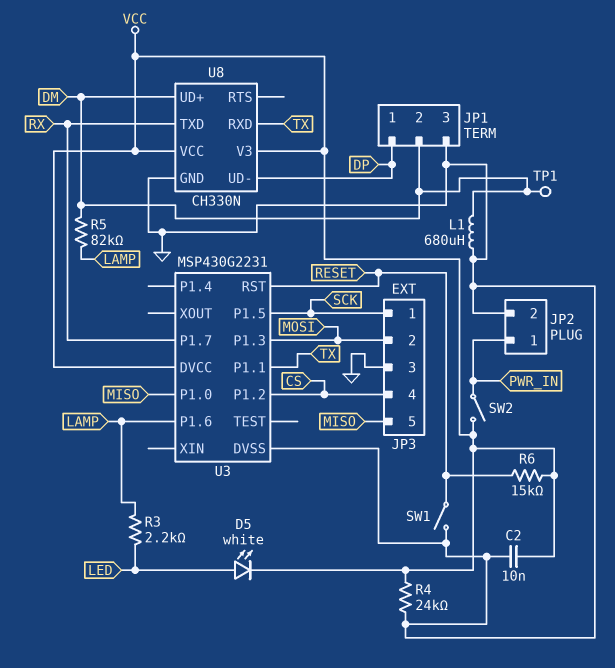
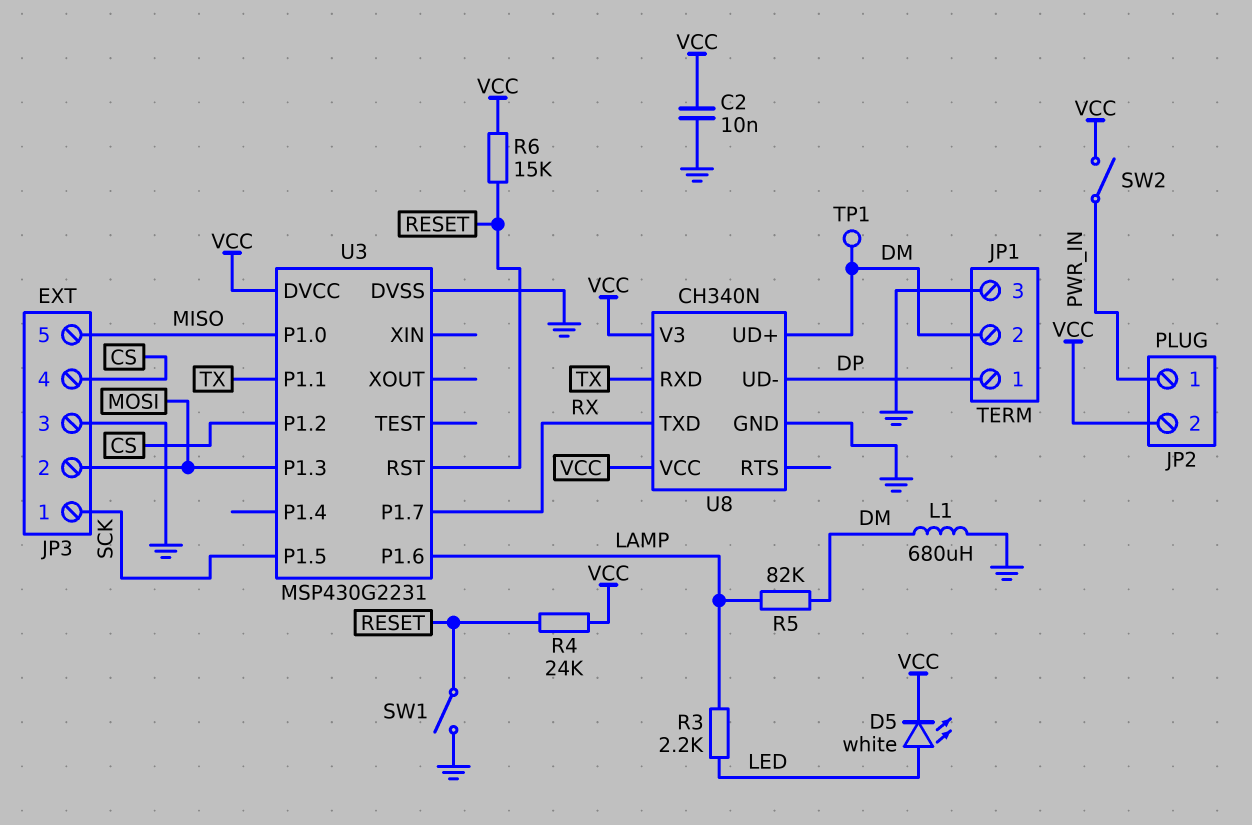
JP2 pin 2: GND -> VCC
R4: 24k (GND, VCC) -> 24k (RESET, VCC)
U8: CH330N -> CH340N

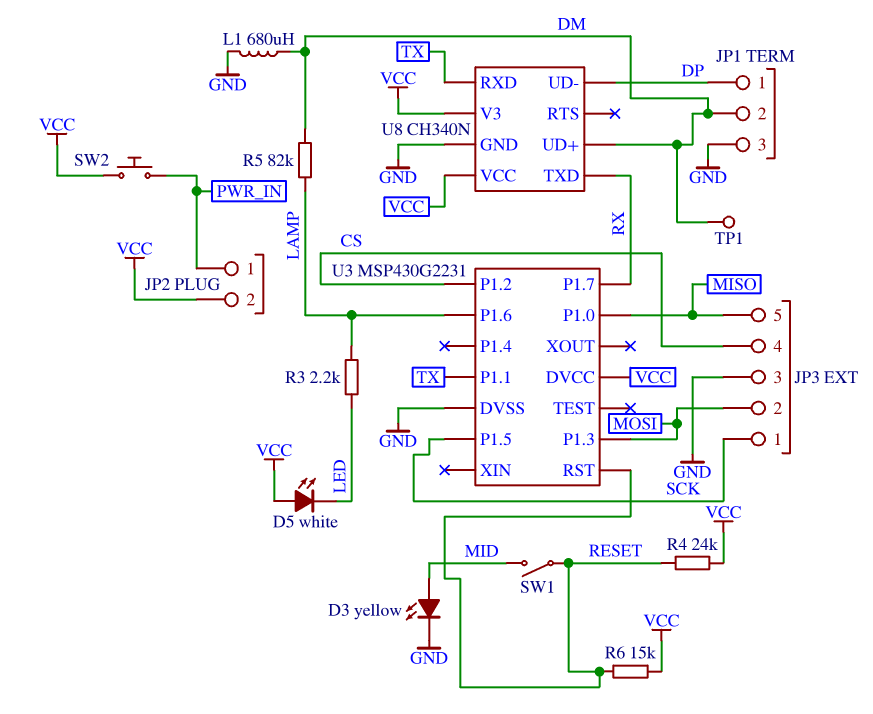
C2: 10nF (GND, VCC) -> none
D3: none -> LED yellow (A MID, K GND)
D5: LED white (A LED, K VCC) -> LED white (A VCC, K LED)
SW1: switch (GND, RESET) -> switch (MID, RESET)
SW2: switch (PWR_IN, VCC) -> button (PWR_IN, VCC)

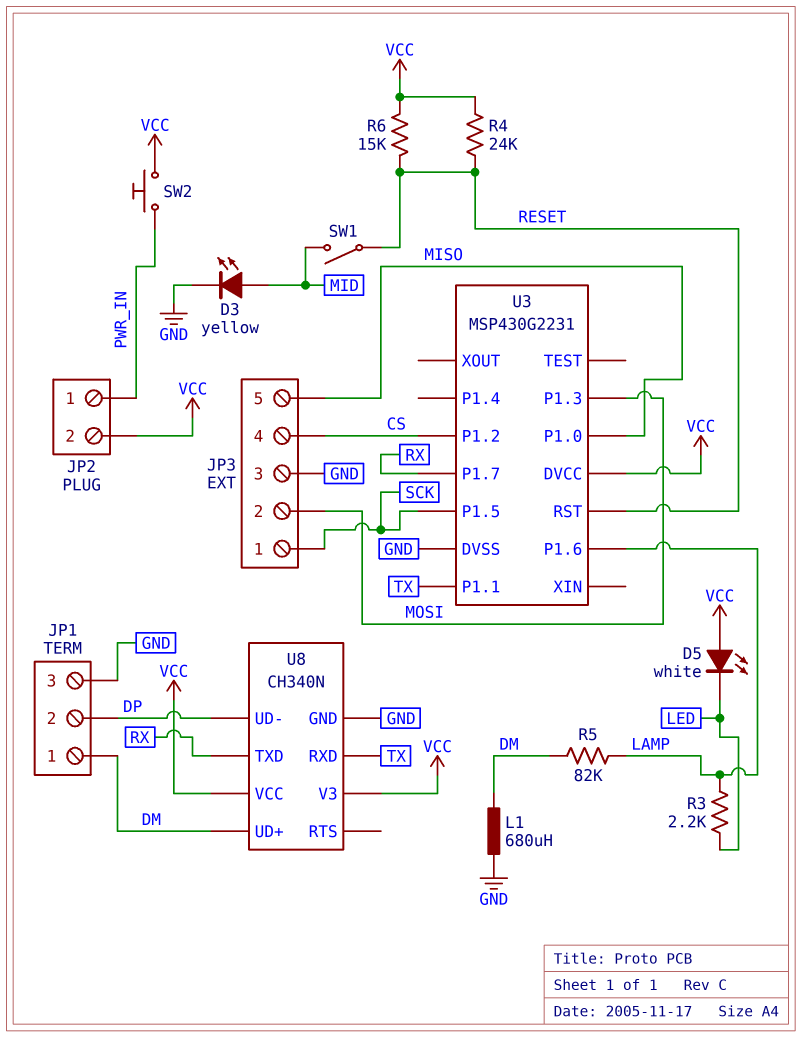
JP1 pin 1: DP -> DM
JP1 pin 2: DM -> DP
TP1: test point (DM) -> none

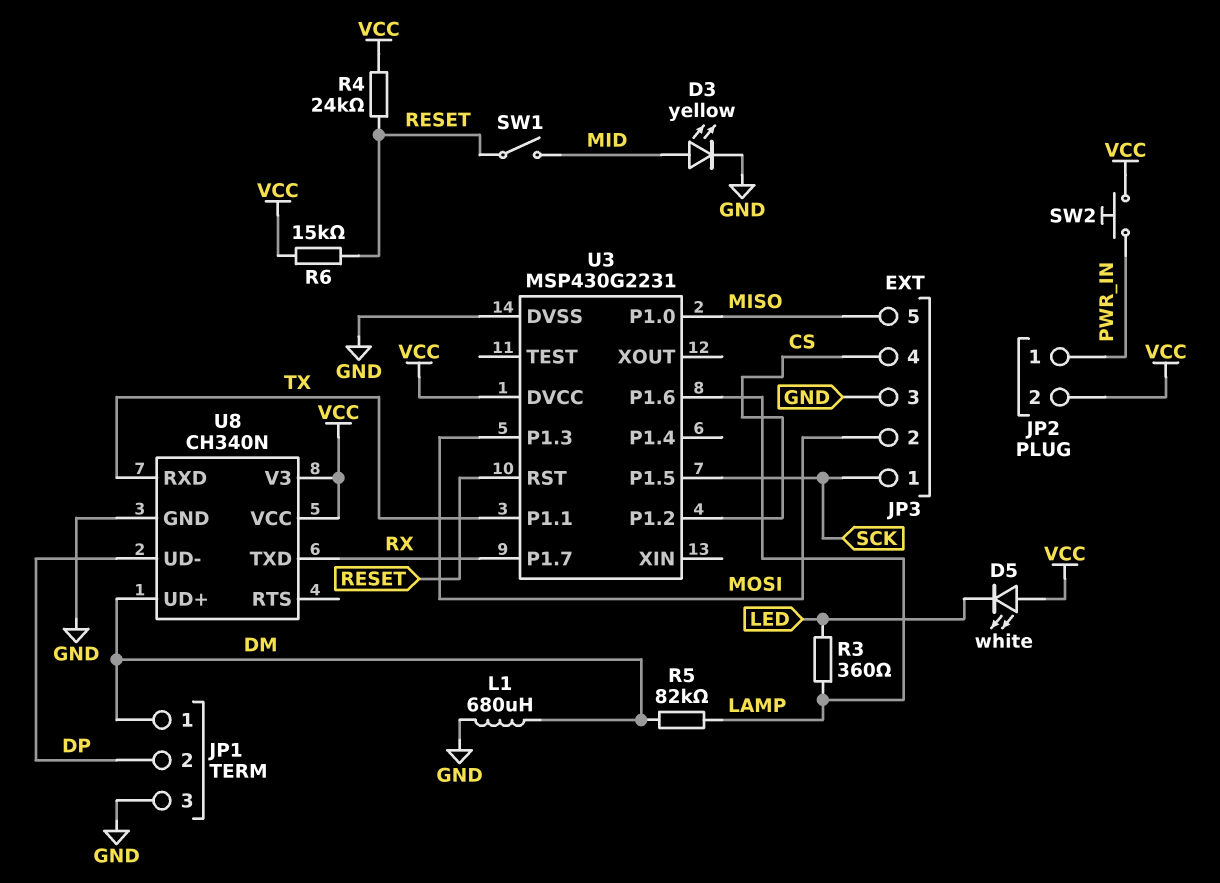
R3: 2.2k (LAMP, LED) -> 360 (LAMP, LED)

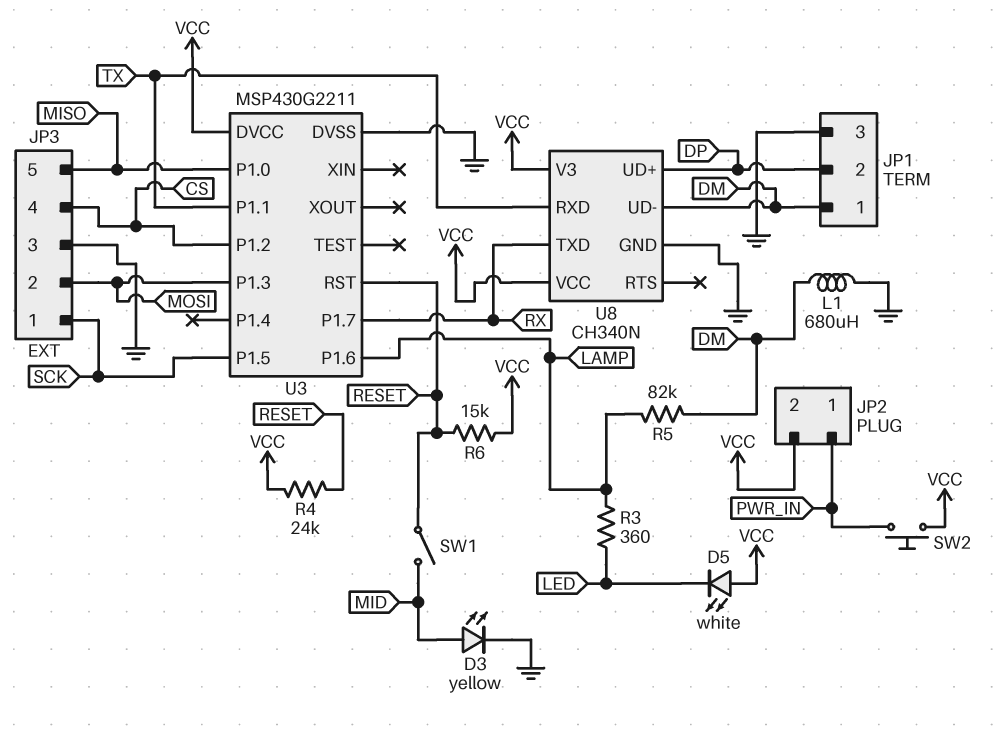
U3: MSP430G2231 -> MSP430G2211
U8 pin UD+: DM -> DP
U8 pin UD-: DP -> DM

